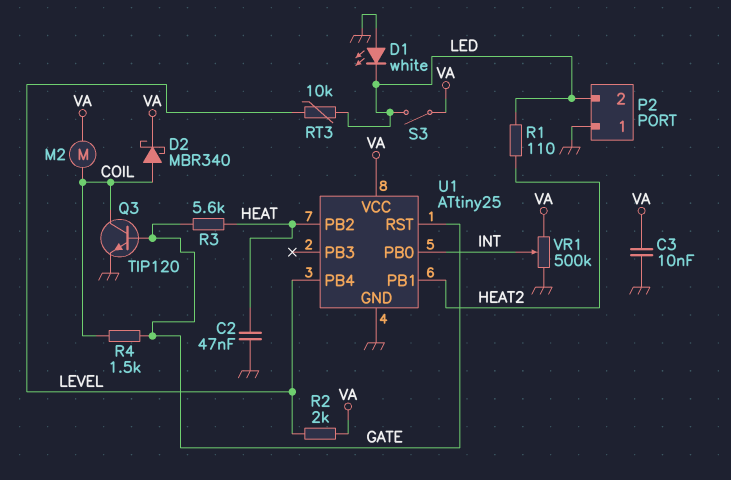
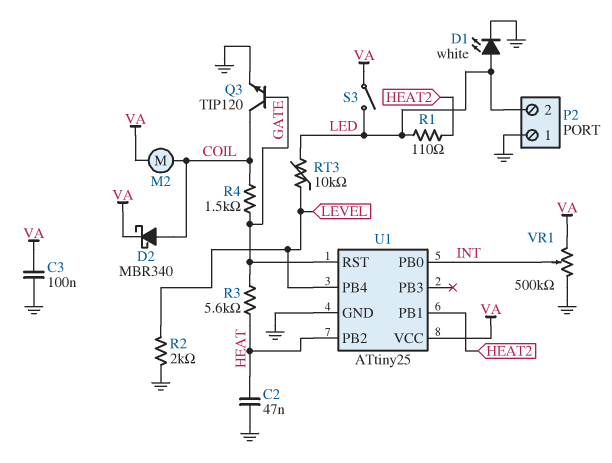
C3: 10nF (GND, VA) -> 100nF (GND, VA)
D1: LED white (A GND, K LED) -> LED white (A LED, K GND)
R2: 2k (LEVEL, VA) -> 2k (GND, LEVEL)

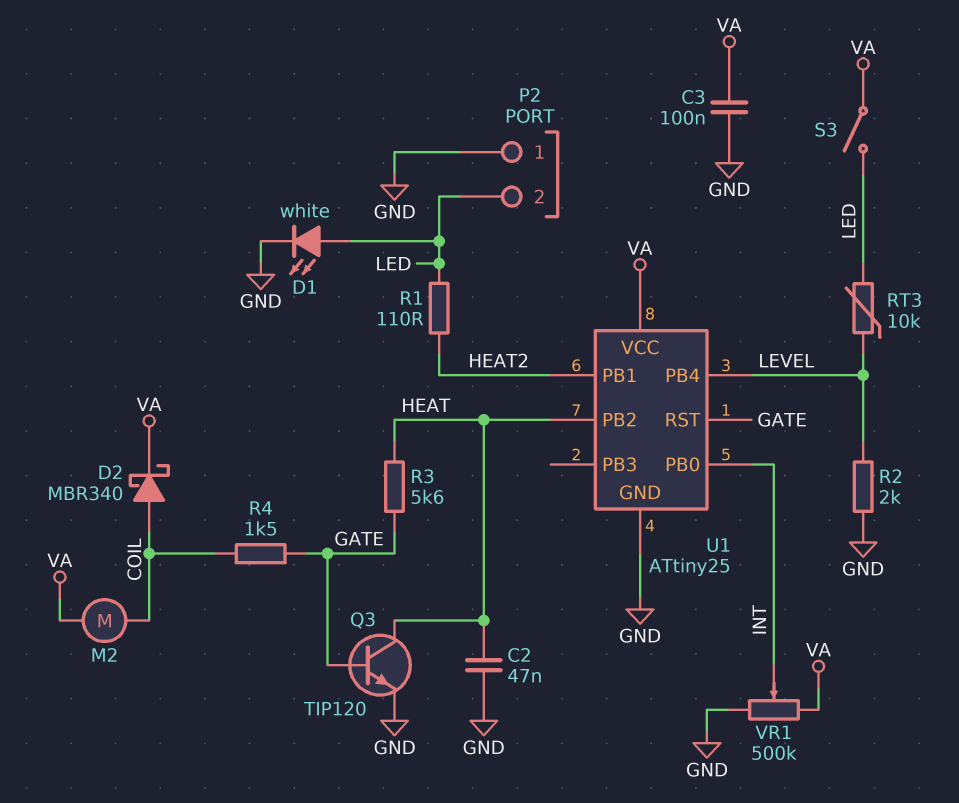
Q3: NPN TIP120 (B GATE, C COIL, E GND) -> NPN TIP120 (B GATE, C HEAT, E GND)

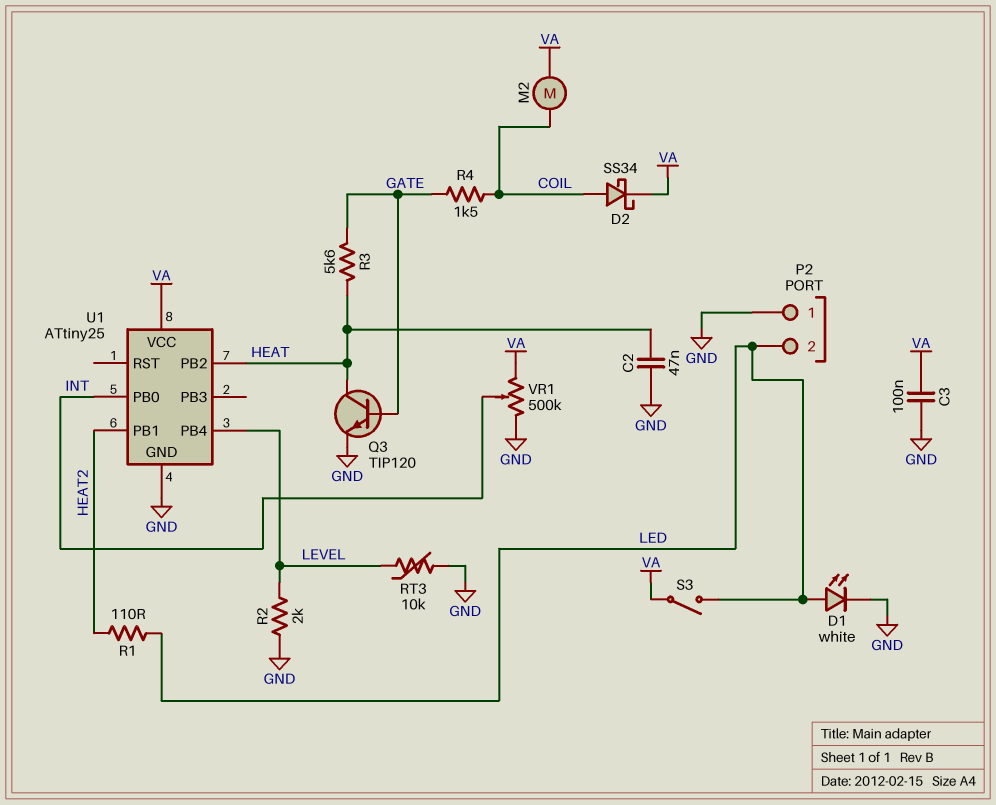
D2: schottky MBR340 (A COIL, K VA) -> schottky SS34 (A COIL, K VA)
RT3: 10k (LED, LEVEL) -> 10k (GND, LEVEL)
U1 pin RST: GATE -> none

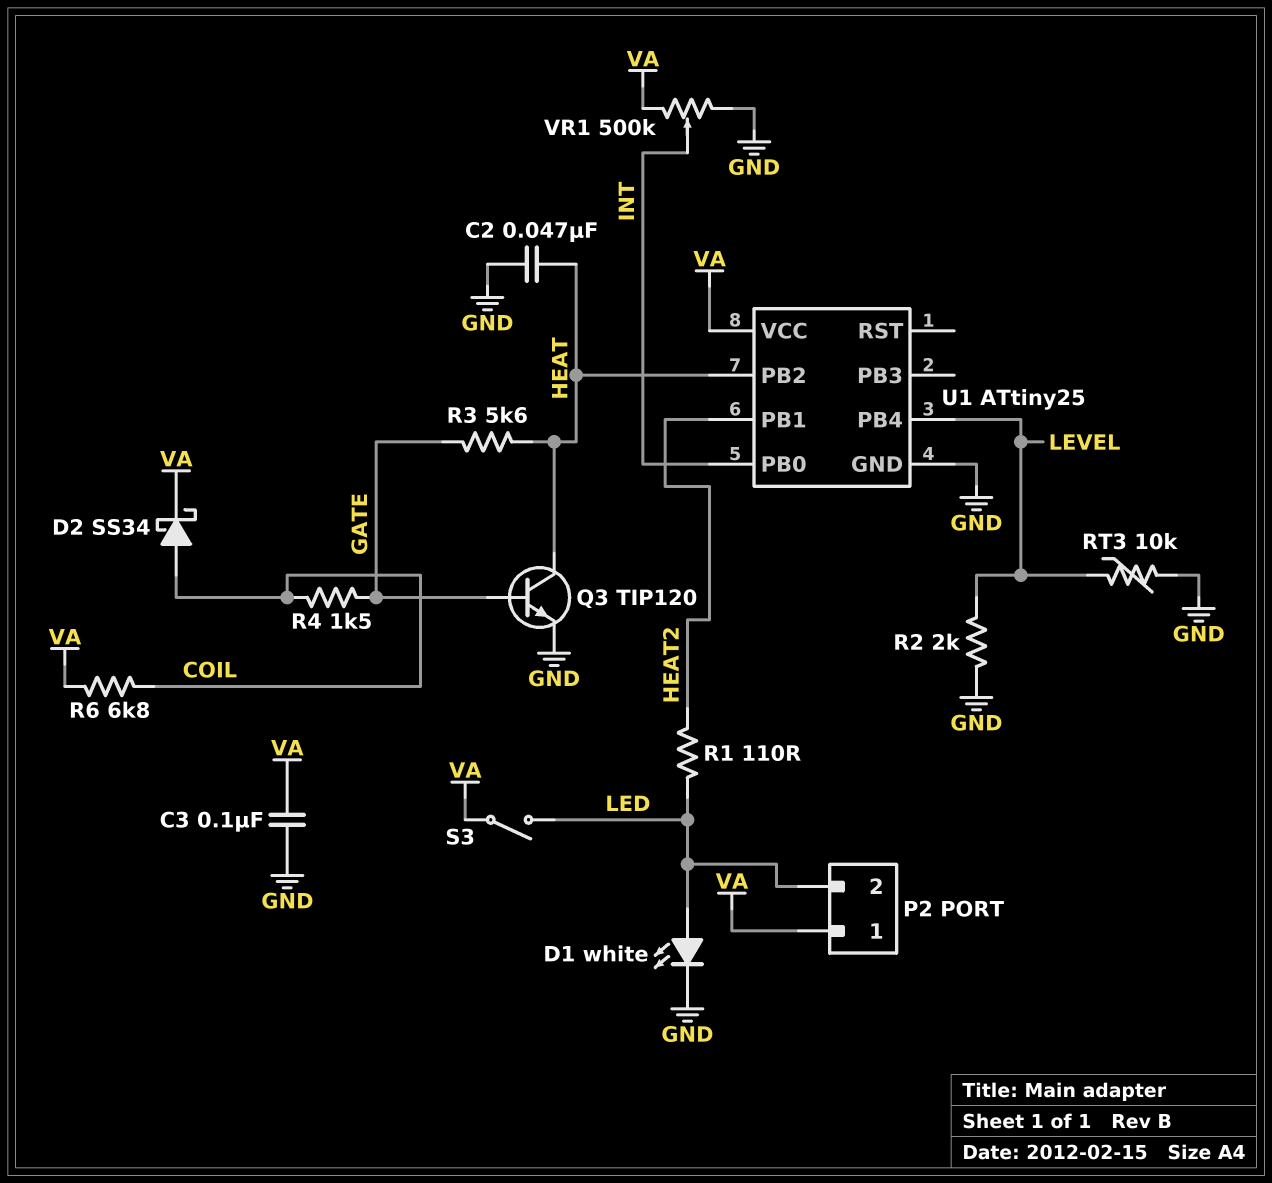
M2: motor (COIL, VA) -> none
P2 pin 1: GND -> VA
R6: none -> 6.8k (COIL, VA)

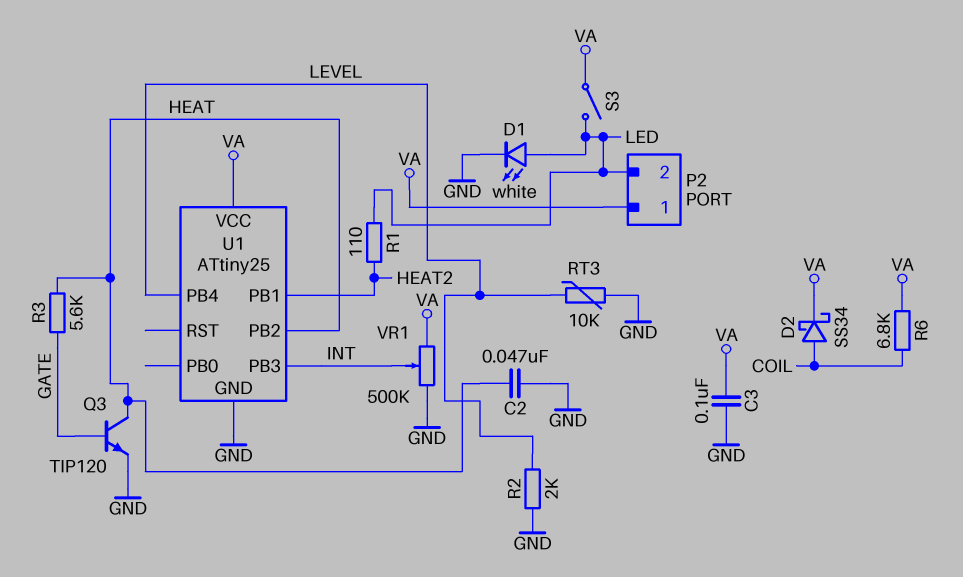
R4: 1.5k (COIL, GATE) -> none
U1 pin PB0: INT -> none
U1 pin PB3: none -> INT

